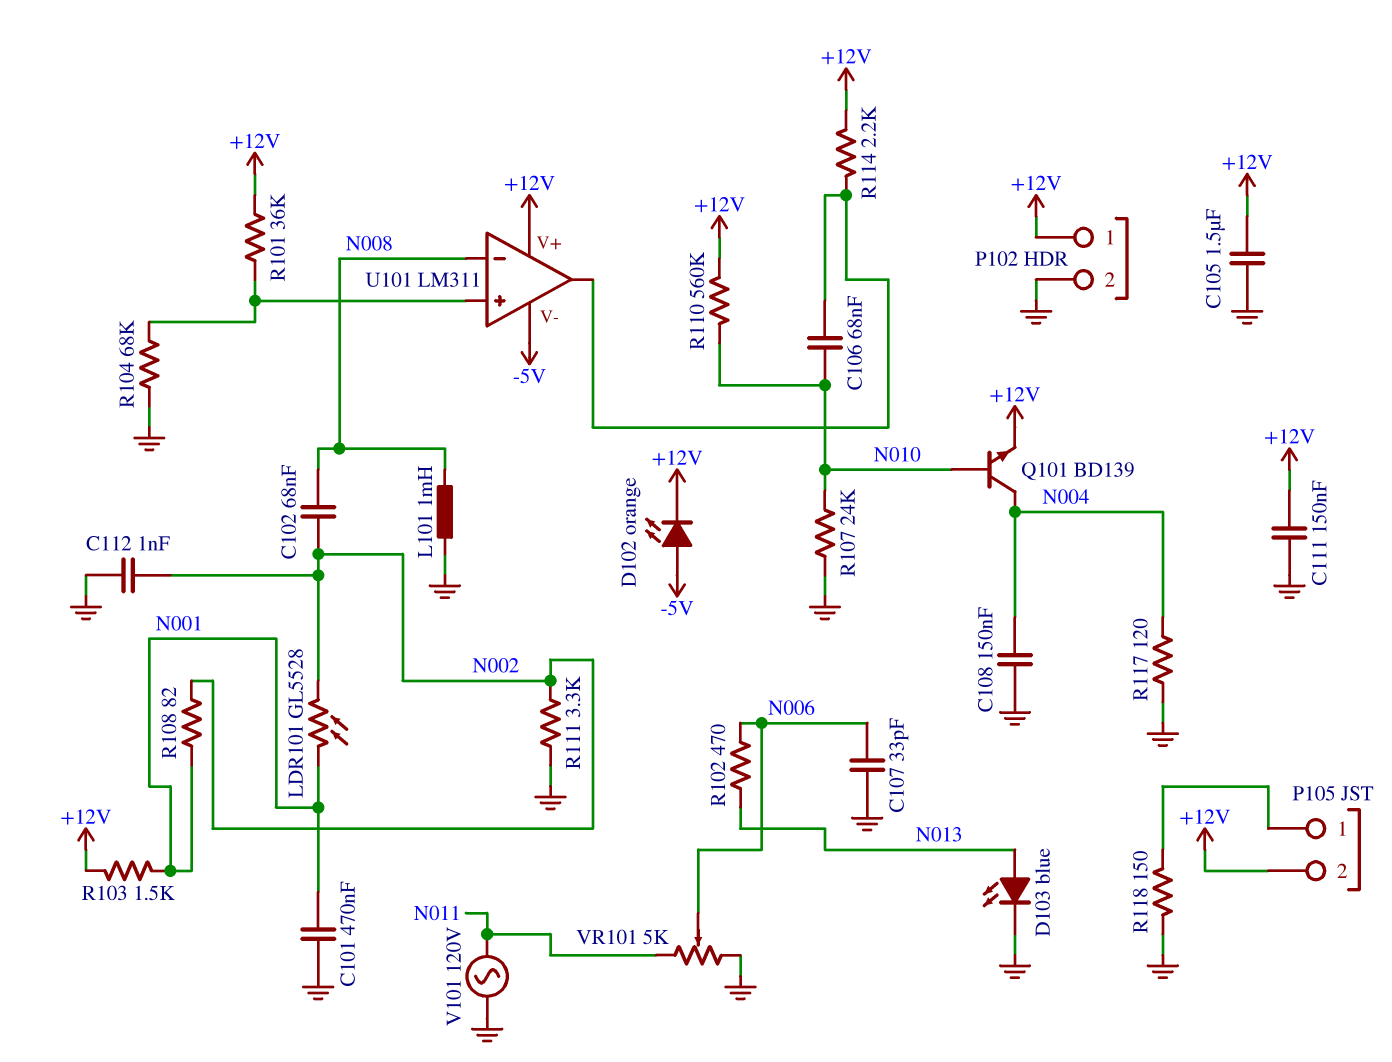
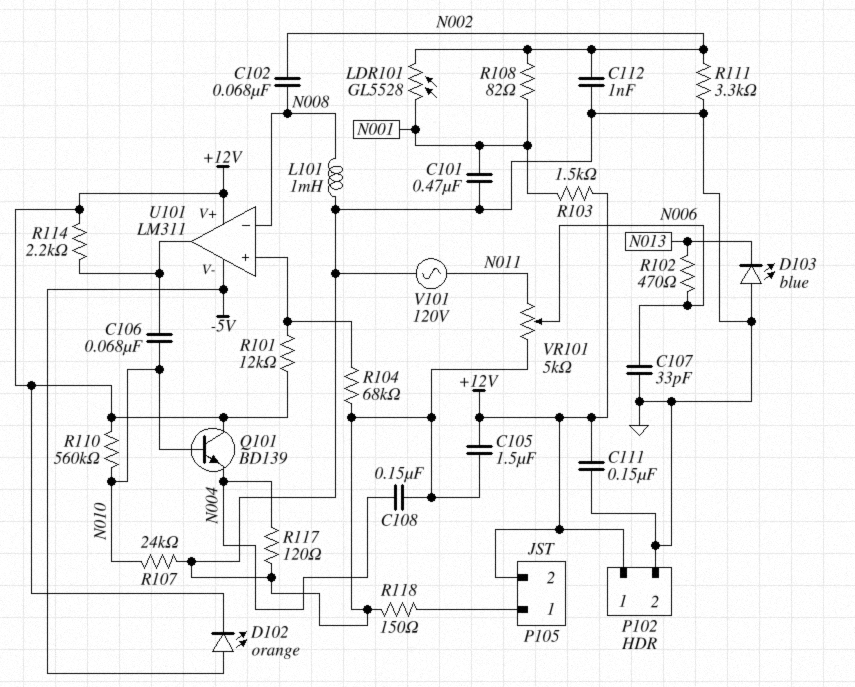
D103: LED blue (A N013, K GND) -> LED blue (A GND, K N013)
Q101: NPN BD139 (B N010, C N004, E +12V) -> NPN BD139 (B N010, C +12V, E N004)
R101: 36k (+12V, U101/in+) -> 12k (+12V, U101/in+)

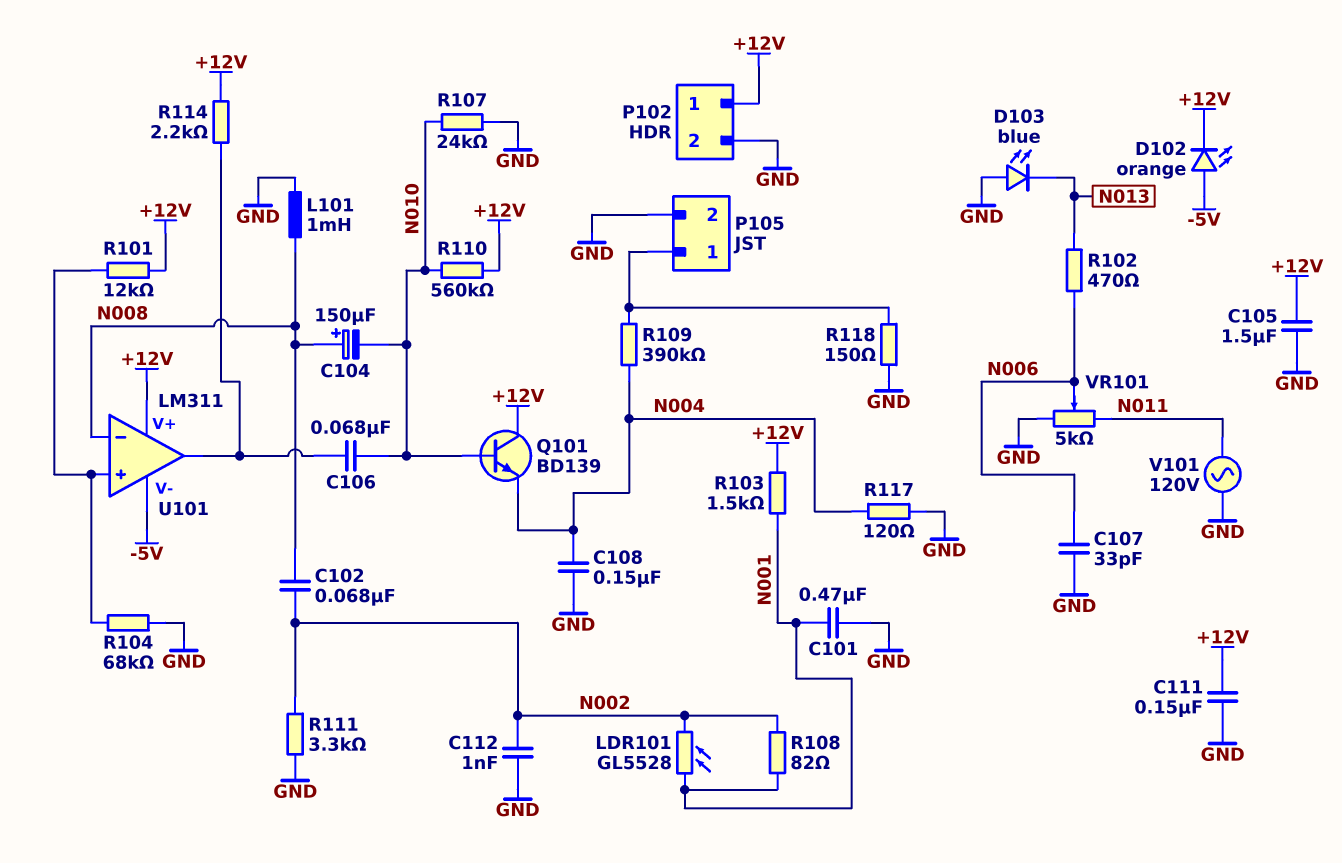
C104: none -> 150uF (plus N008, minus N010)
P105 pin 2: +12V -> GND
R109: none -> 390k (N004, P105/1)

